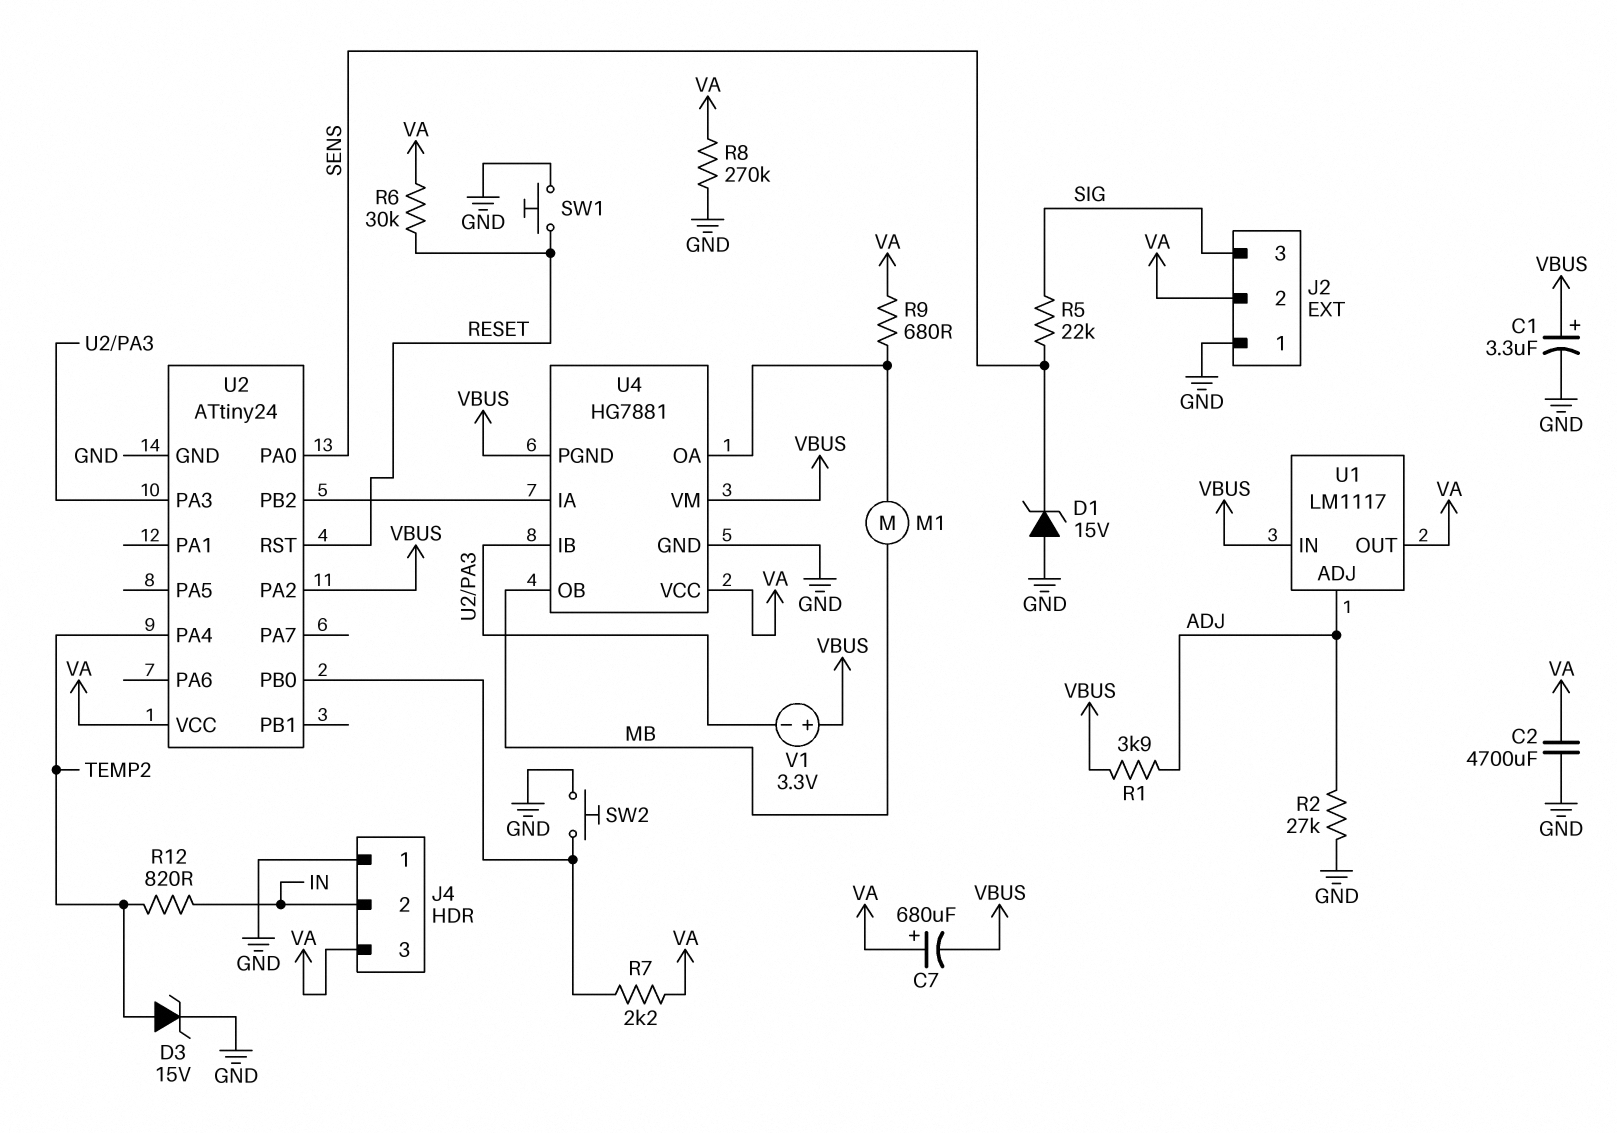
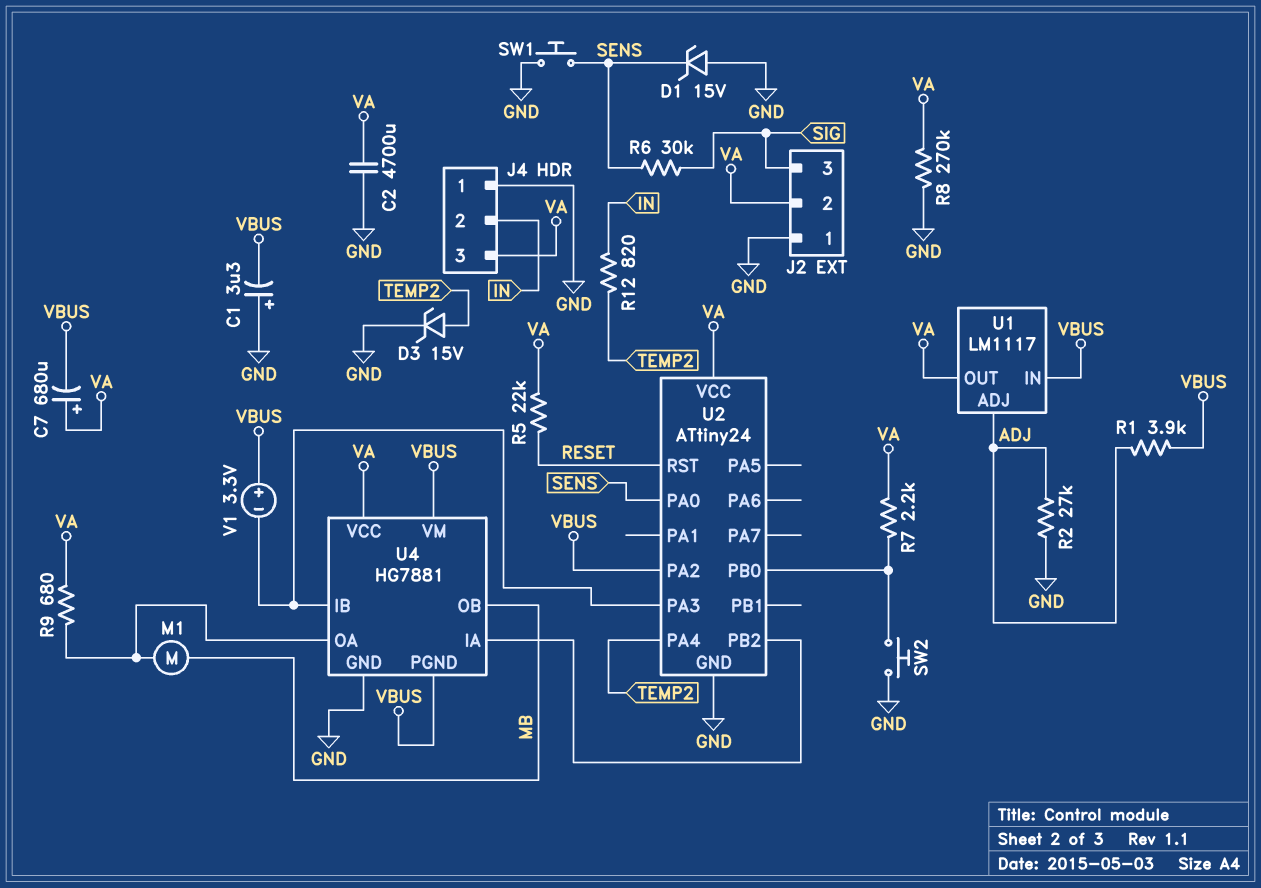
C1: 3.3uF (plus VBUS, minus GND) -> 3.3uF (plus GND, minus VBUS)
R5: 22k (SENS, SIG) -> 22k (RESET, VA)
R6: 30k (RESET, VA) -> 30k (SENS, SIG)
SW1: button (GND, RESET) -> button (GND, SENS)

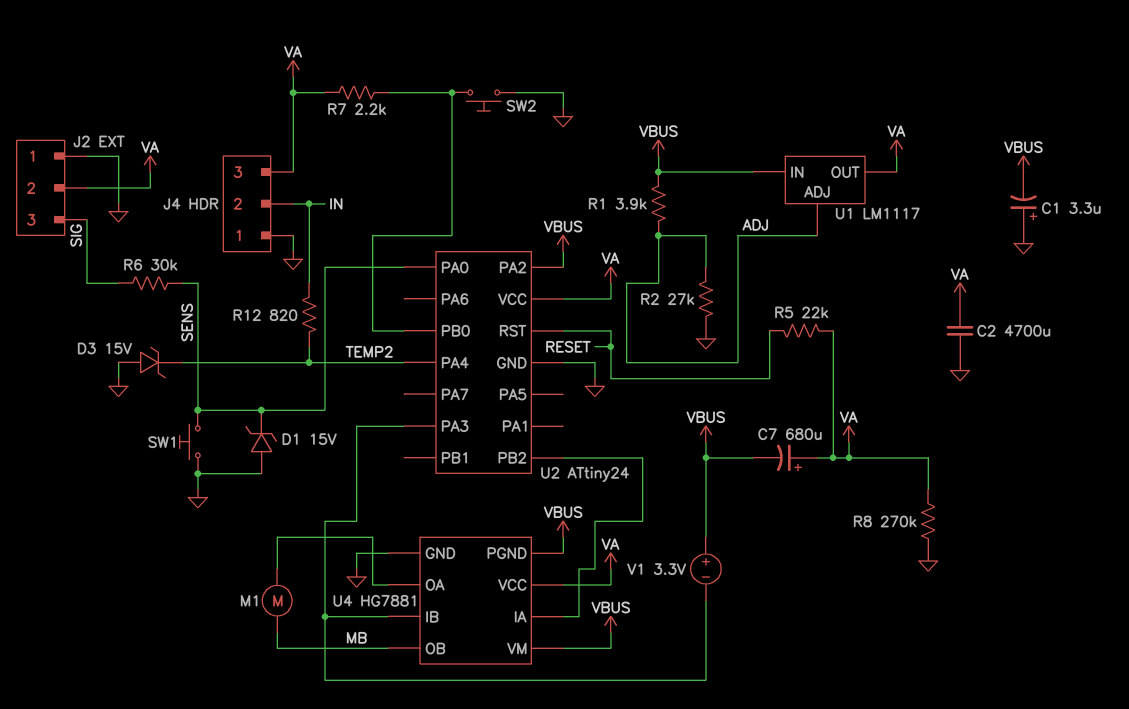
D3: zener 15V (A TEMP2, K GND) -> zener 15V (A GND, K TEMP2)
R9: 680 (U4/OA, VA) -> none

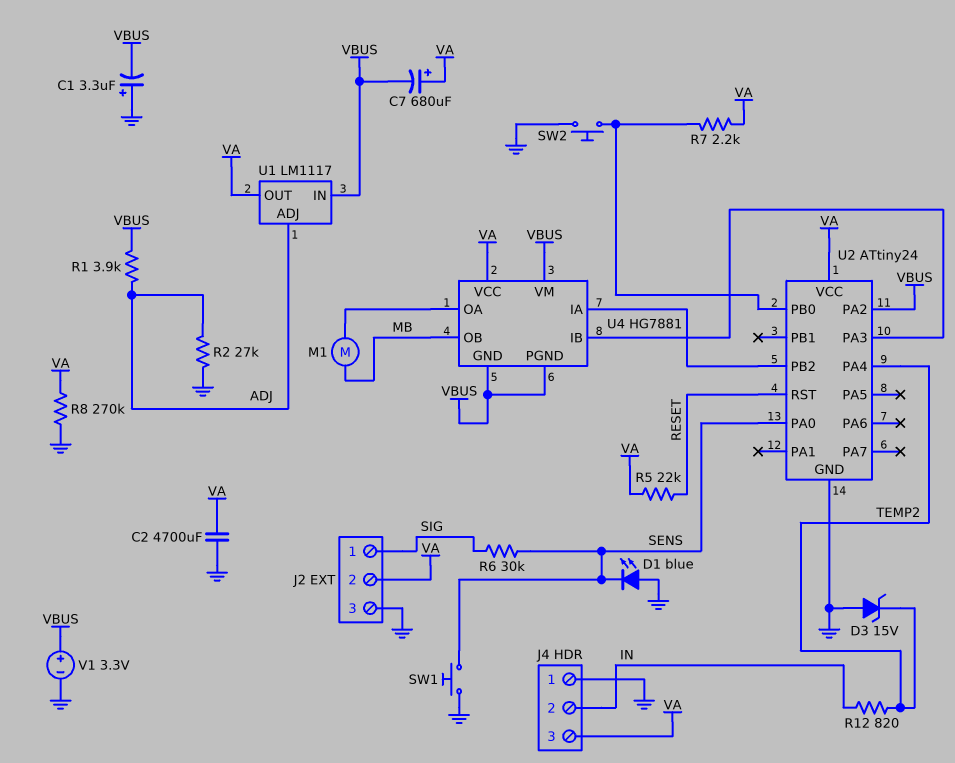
D1: zener 15V (A GND, K SENS) -> LED blue (A GND, K SENS)
J2 pin 1: GND -> SIG
J2 pin 3: SIG -> GND
U4 pin GND: GND -> VBUS
V1: 3.3V (plus VBUS, minus U2/PA3) -> 3.3V (plus VBUS, minus GND)

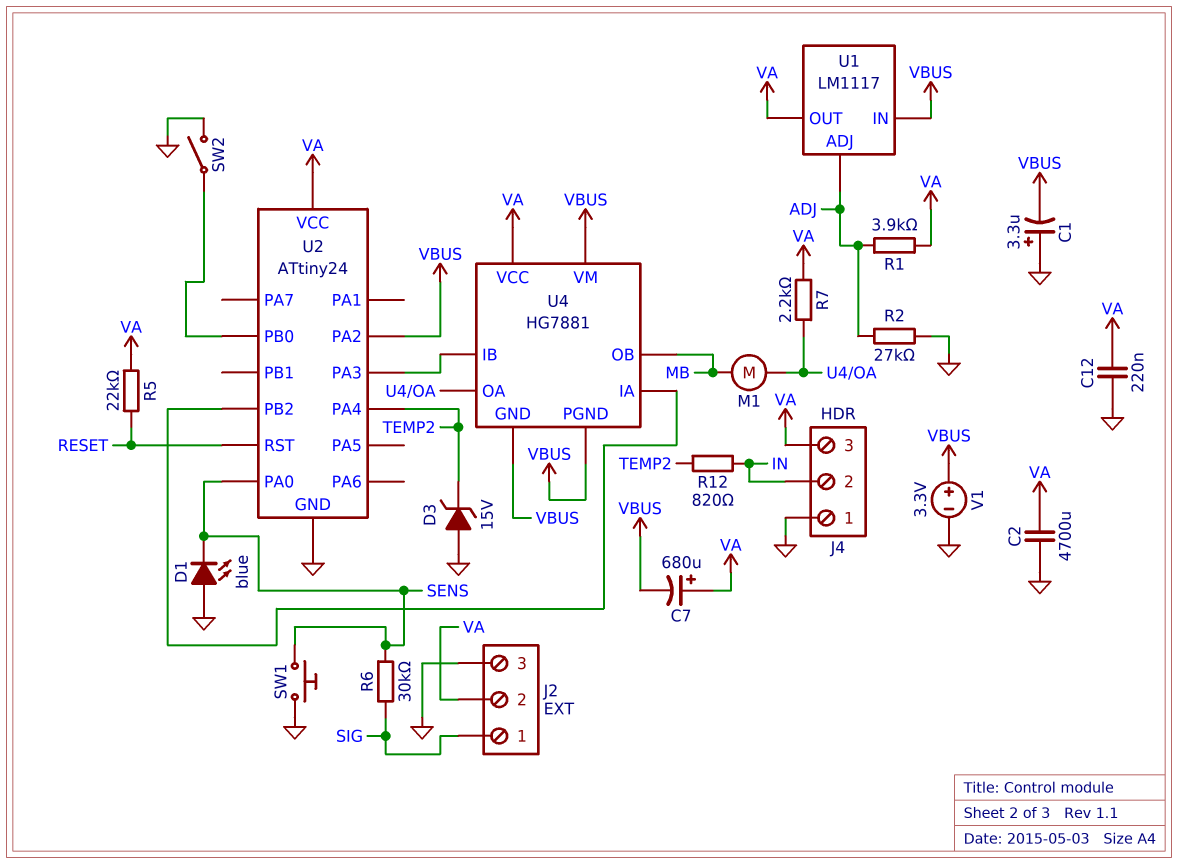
C12: none -> 220nF (GND, VA)
R1: 3.9k (ADJ, VBUS) -> 3.9k (ADJ, VA)
R7: 2.2k (U2/PB0, VA) -> 2.2k (U4/OA, VA)
R8: 270k (GND, VA) -> none
SW2: button (GND, U2/PB0) -> switch (GND, U2/PB0)

